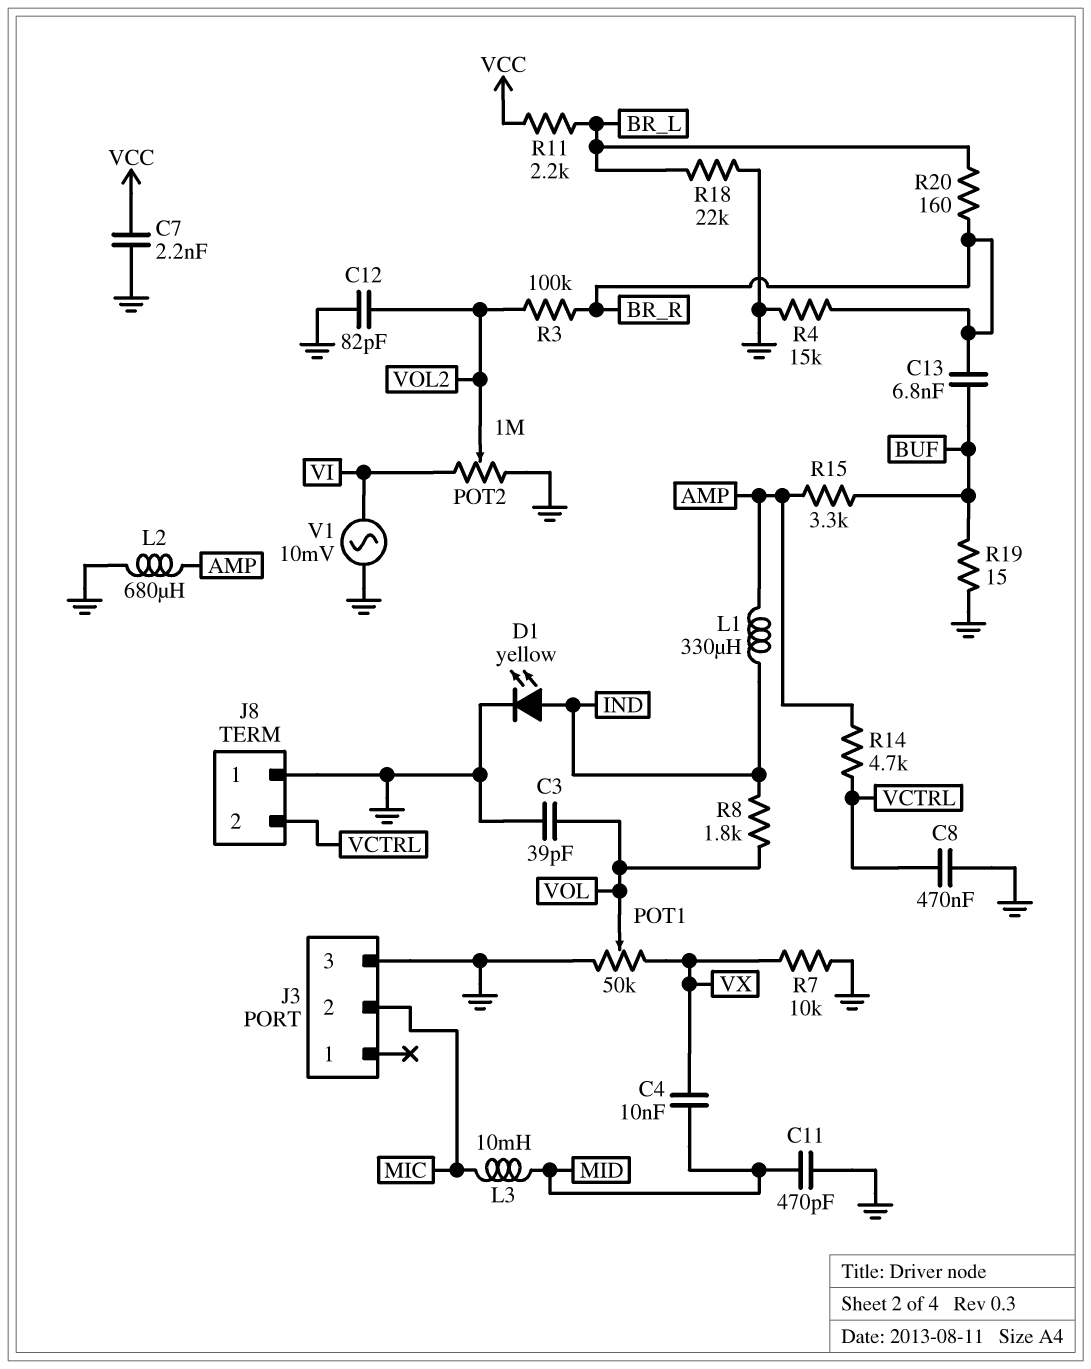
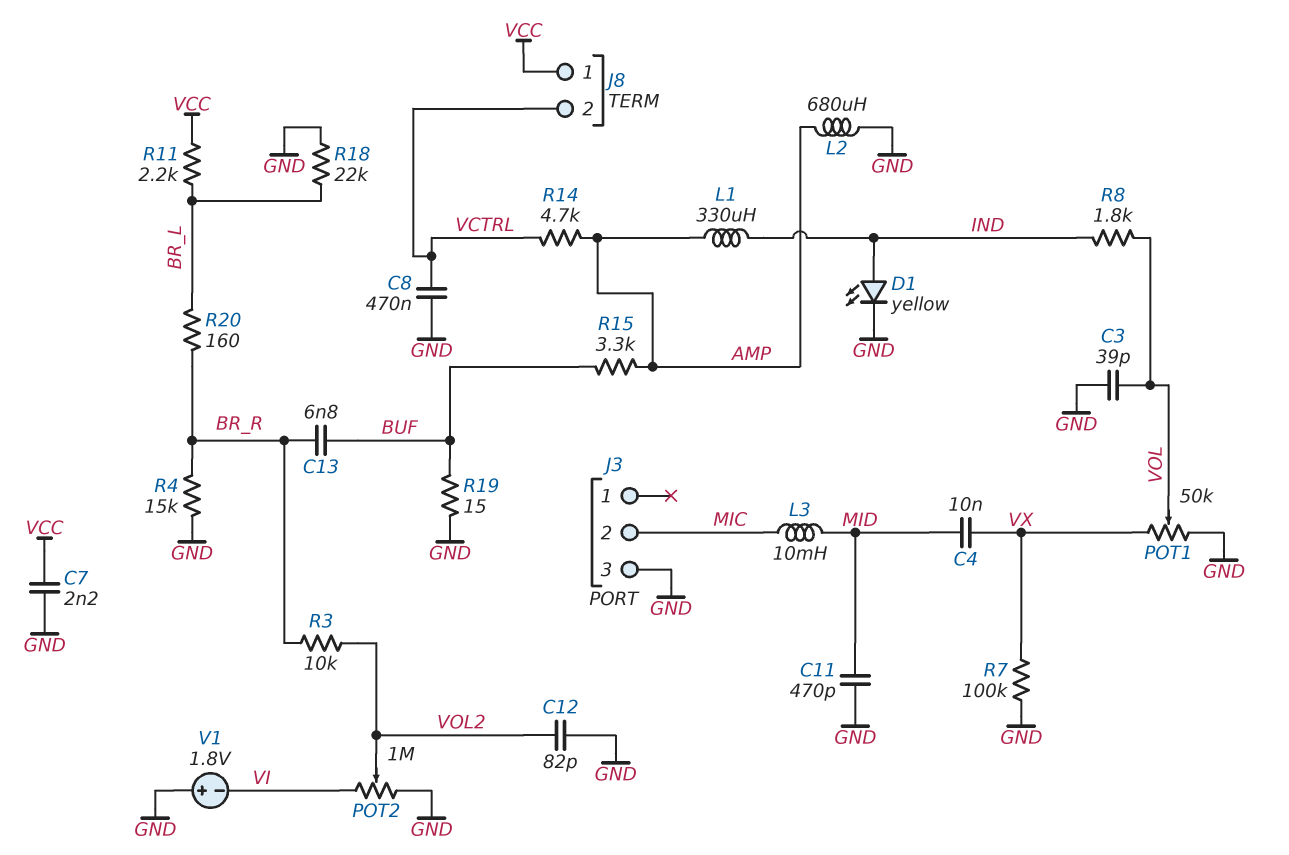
J8 pin 1: GND -> VCC
R3: 100k (BR_R, VOL2) -> 10k (BR_R, VOL2)
R7: 10k (GND, VX) -> 100k (GND, VX)
V1: AC 10mV (GND, VI) -> 1.8V (plus GND, minus VI)

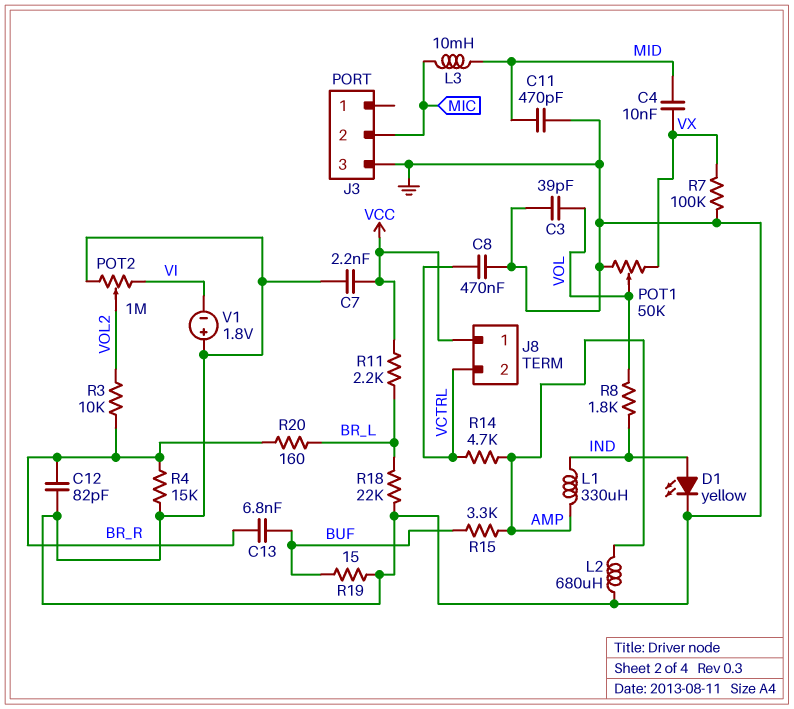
C12: 82pF (GND, VOL2) -> 82pF (BR_R, GND)

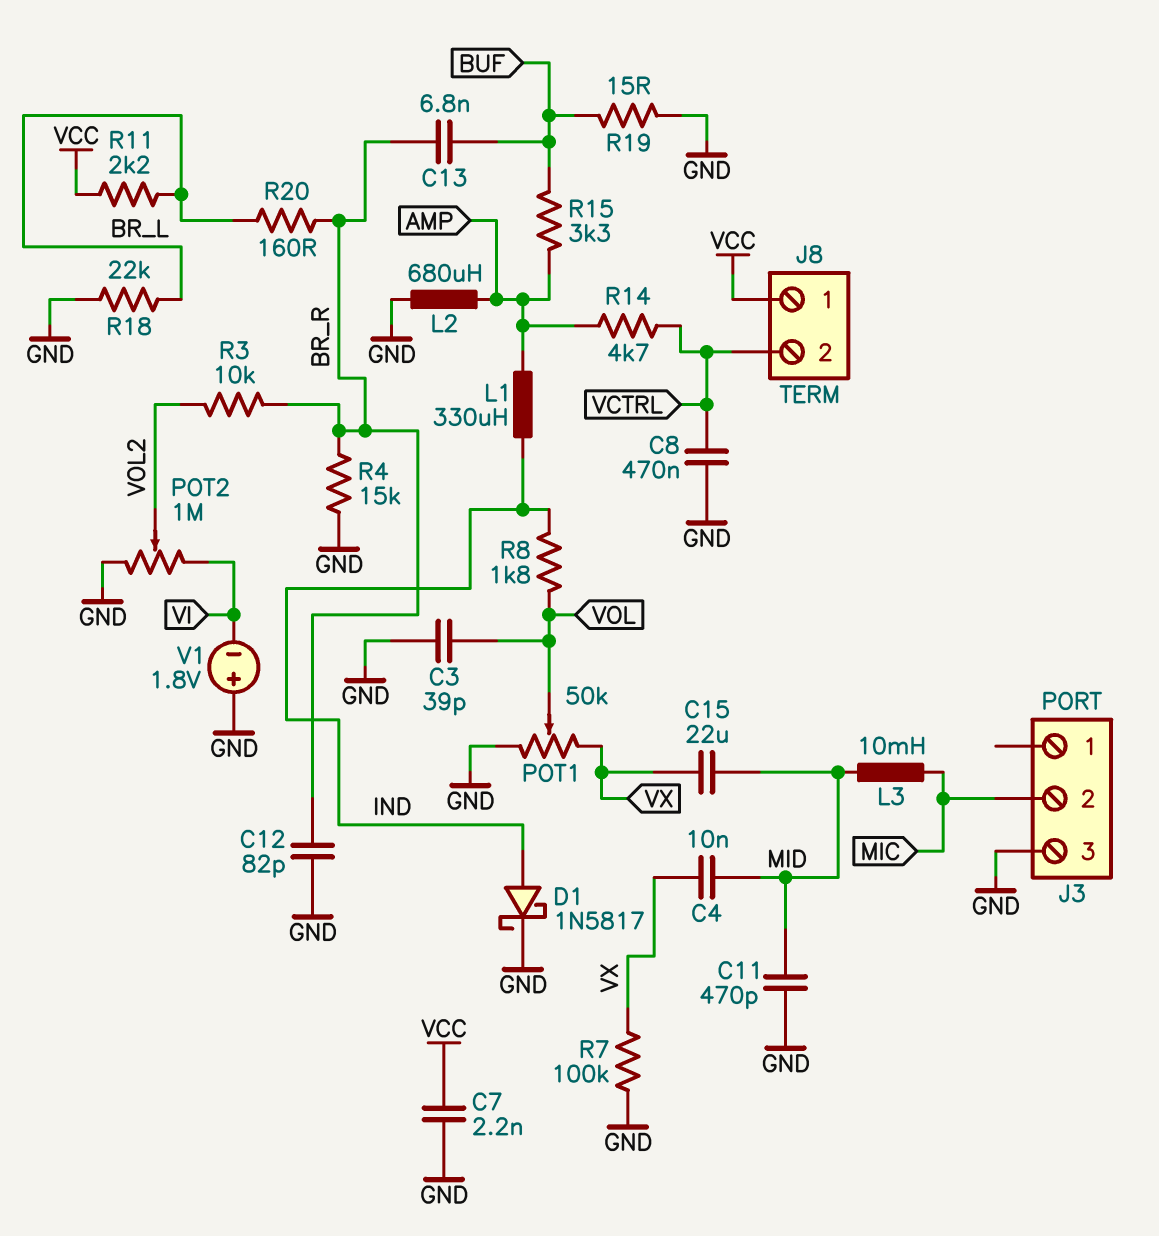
C15: none -> 22uF (MID, VX)
D1: LED yellow (A IND, K GND) -> schottky 1N5817 (A IND, K GND)

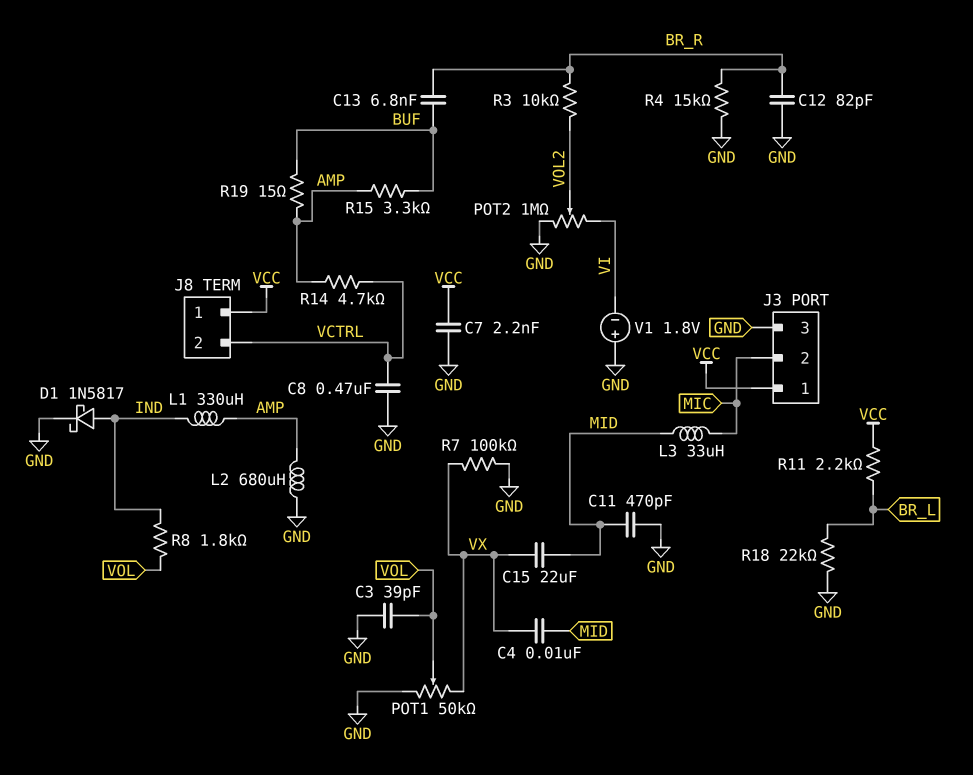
J3 pin 1: none -> VCC
L3: 10mH (MIC, MID) -> 33uH (MIC, MID)
R19: 15 (BUF, GND) -> 15 (AMP, BUF)
R20: 160 (BR_L, BR_R) -> none

